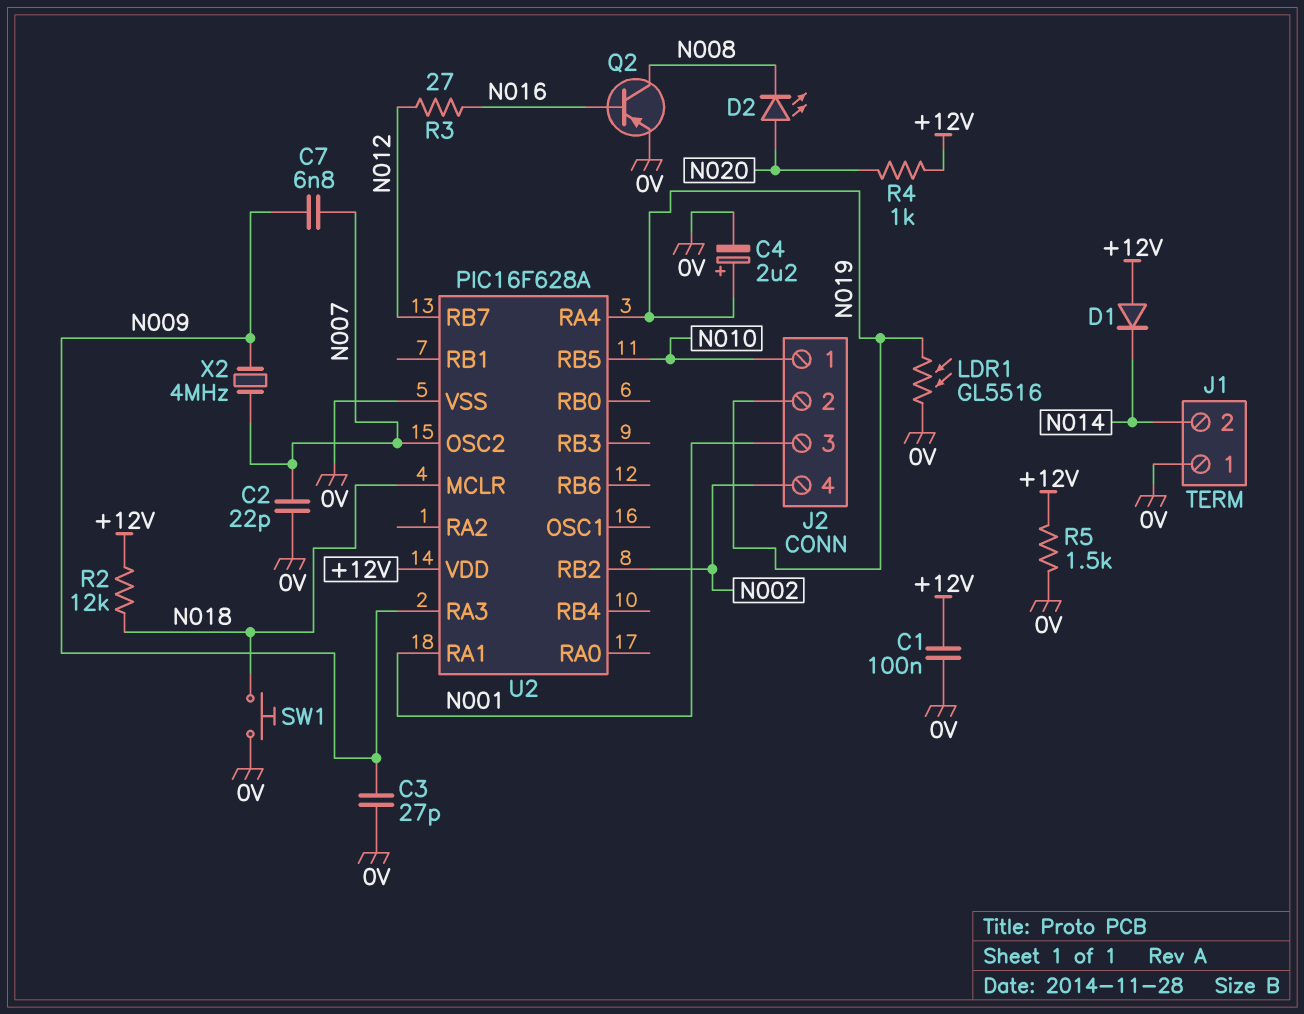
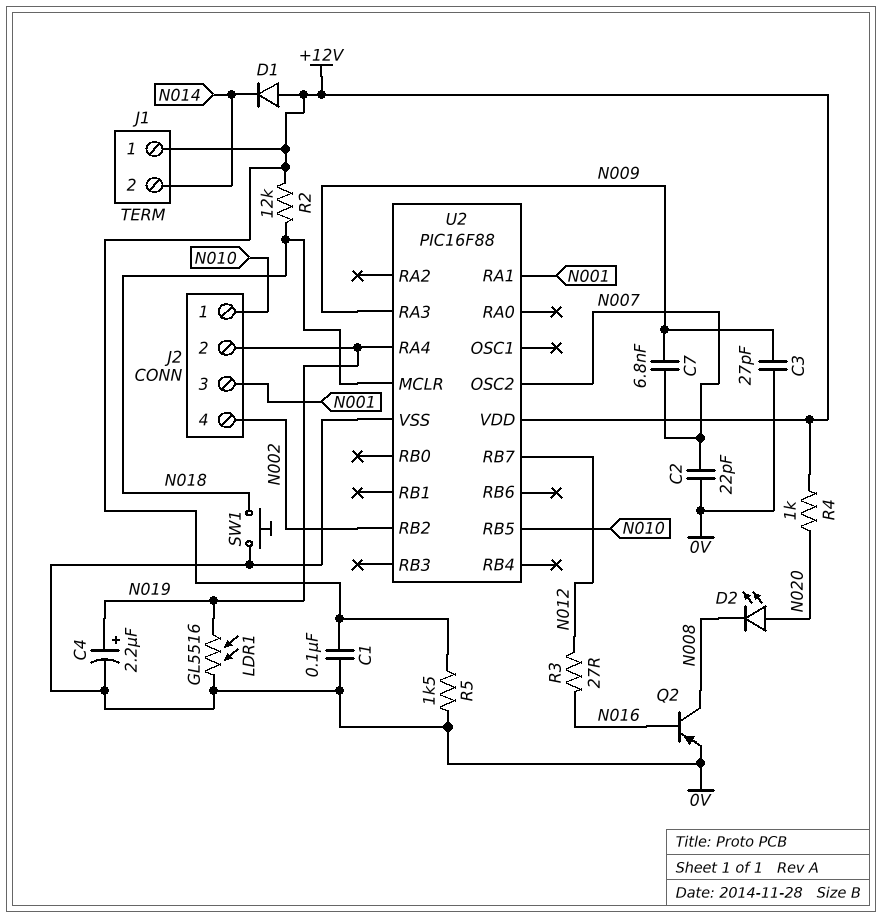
J1 pin 1: 0V -> +12V
U2: PIC16F628A -> PIC16F88
X2: 4MHz (N007, N009) -> none

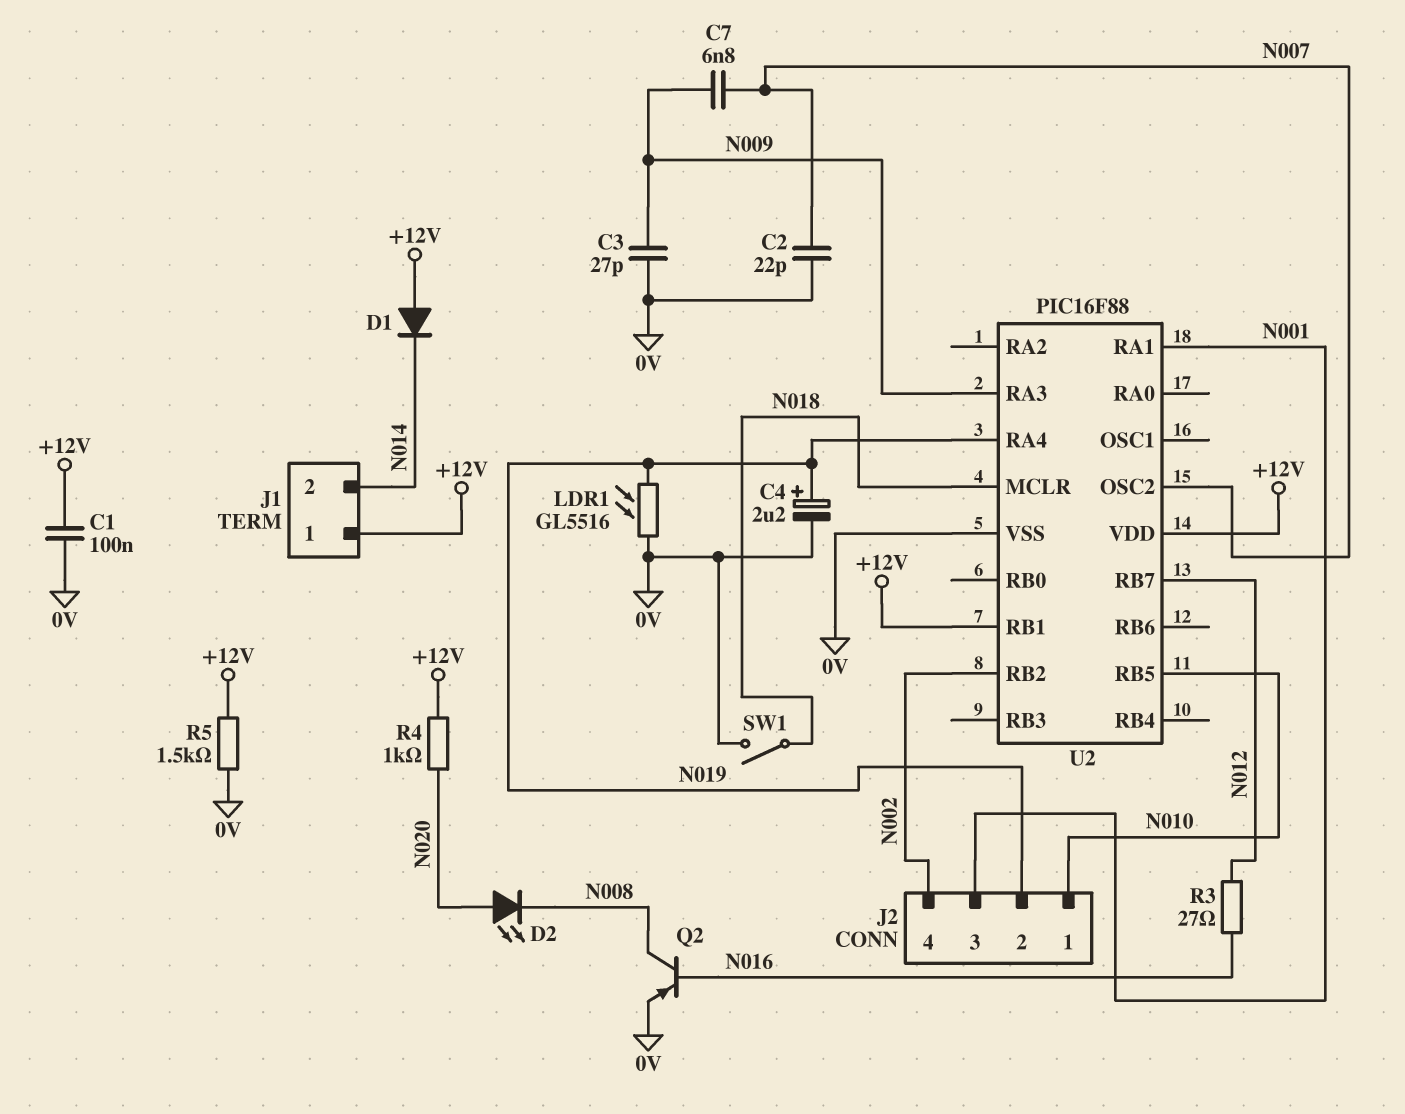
R2: 12k (+12V, N018) -> none
SW1: button (0V, N018) -> switch (0V, N018)
U2 pin RB1: none -> +12V

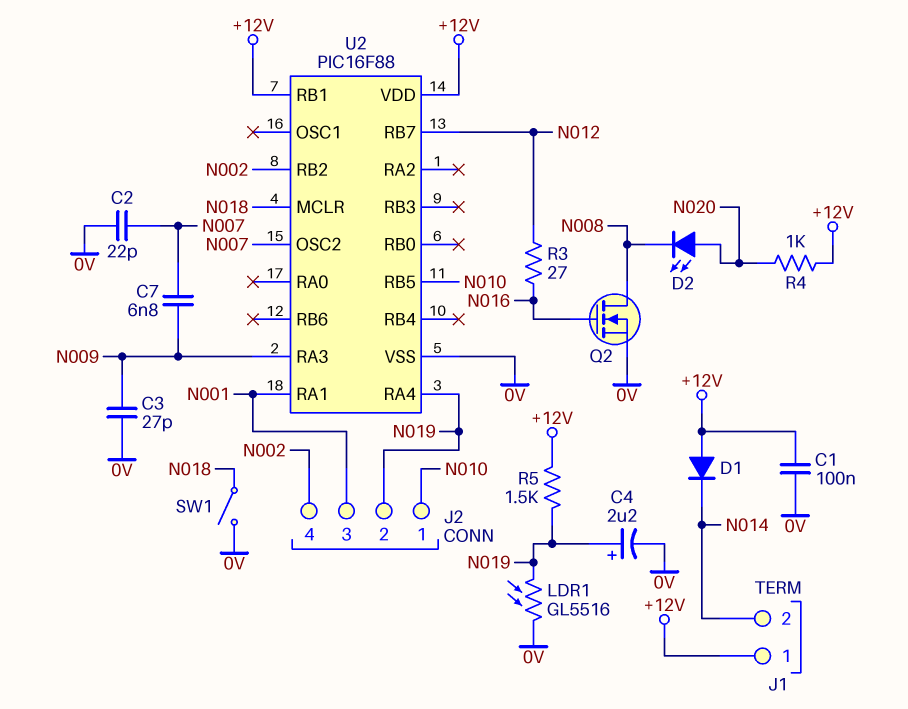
Q2: PNP (B N016, C N008, E 0V) -> NMOS (G N016, D N008, S 0V)
R5: 1.5k (+12V, 0V) -> 1.5k (+12V, N019)

